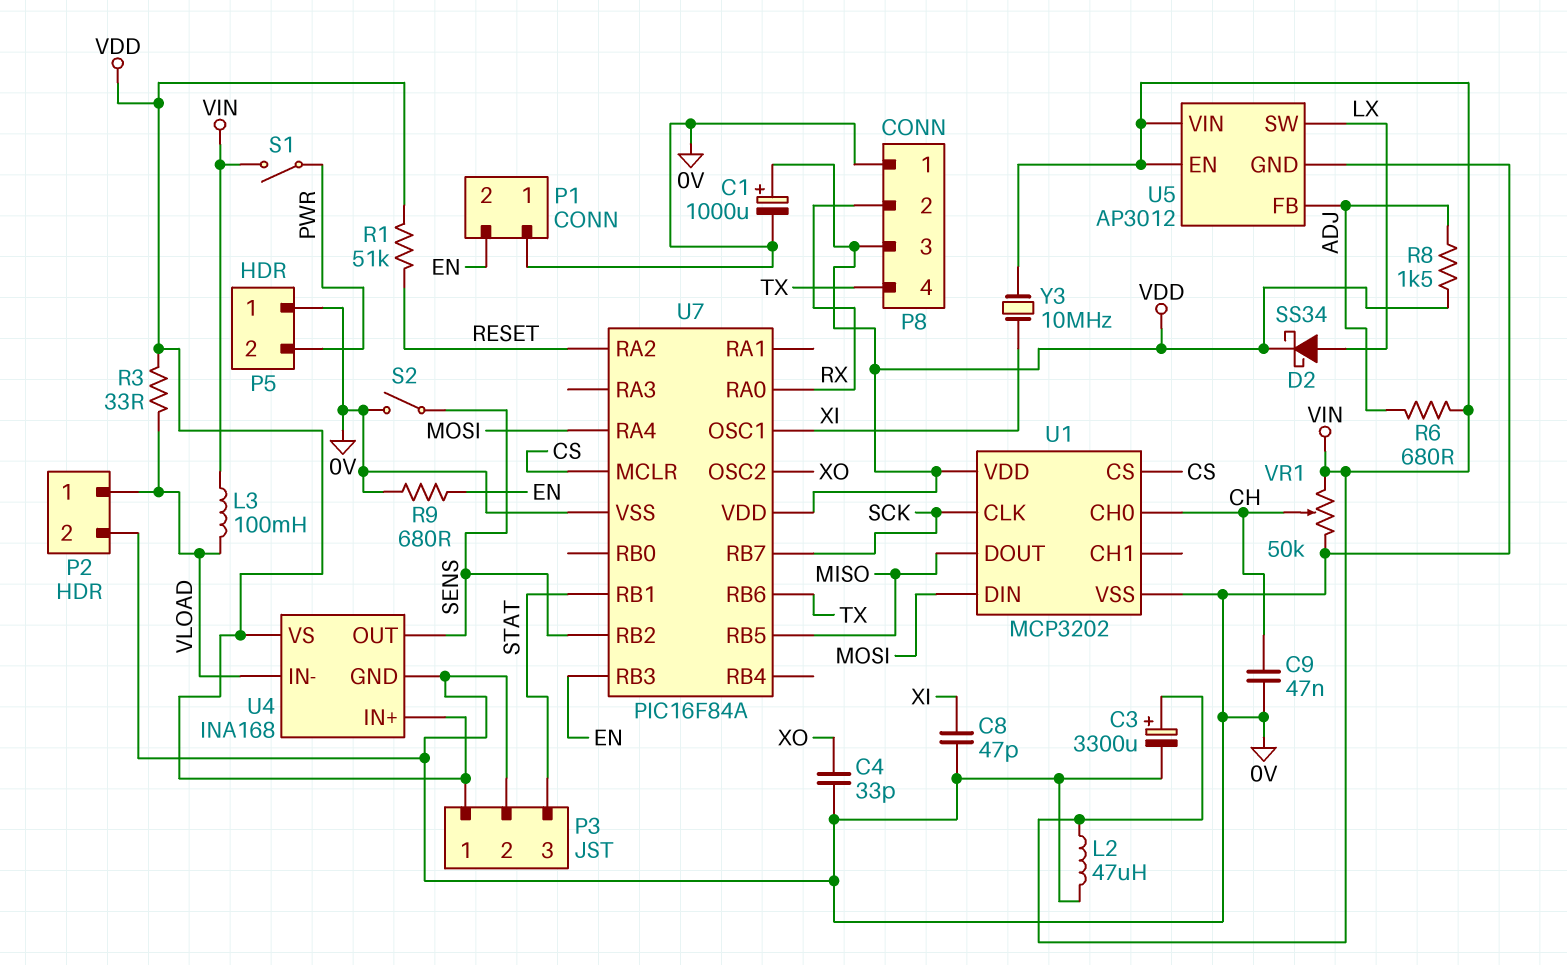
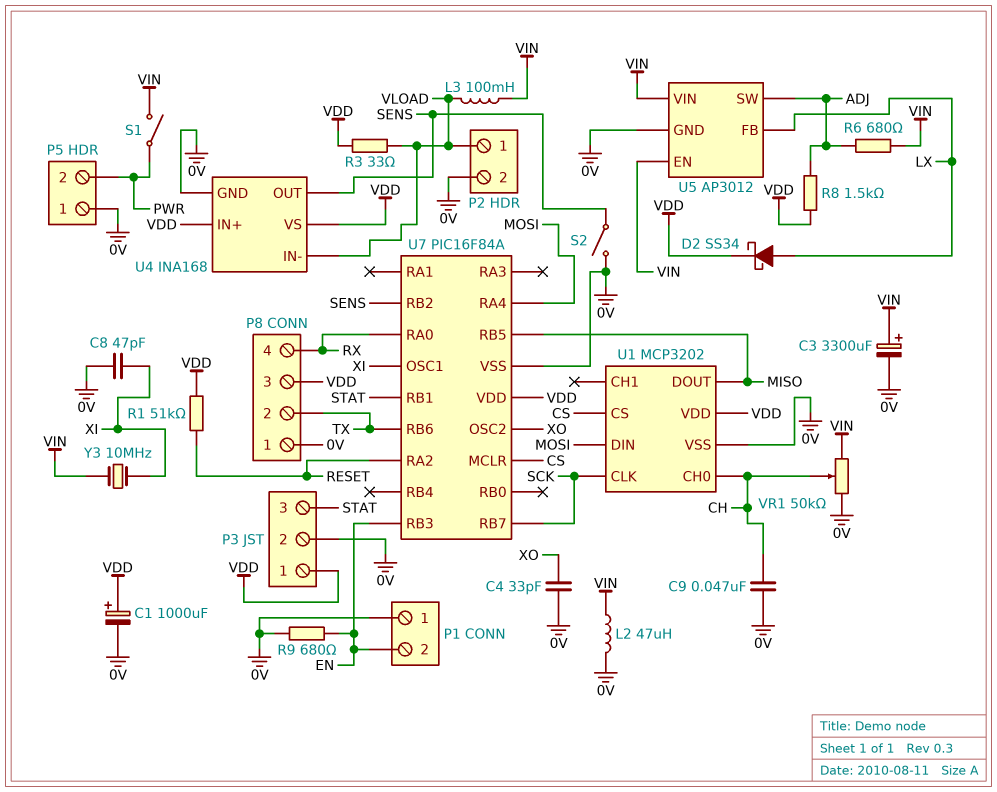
P8 pin 2: RX -> TX
P8 pin 4: TX -> RX
U5 pin FB: ADJ -> LX
U5 pin SW: LX -> ADJ

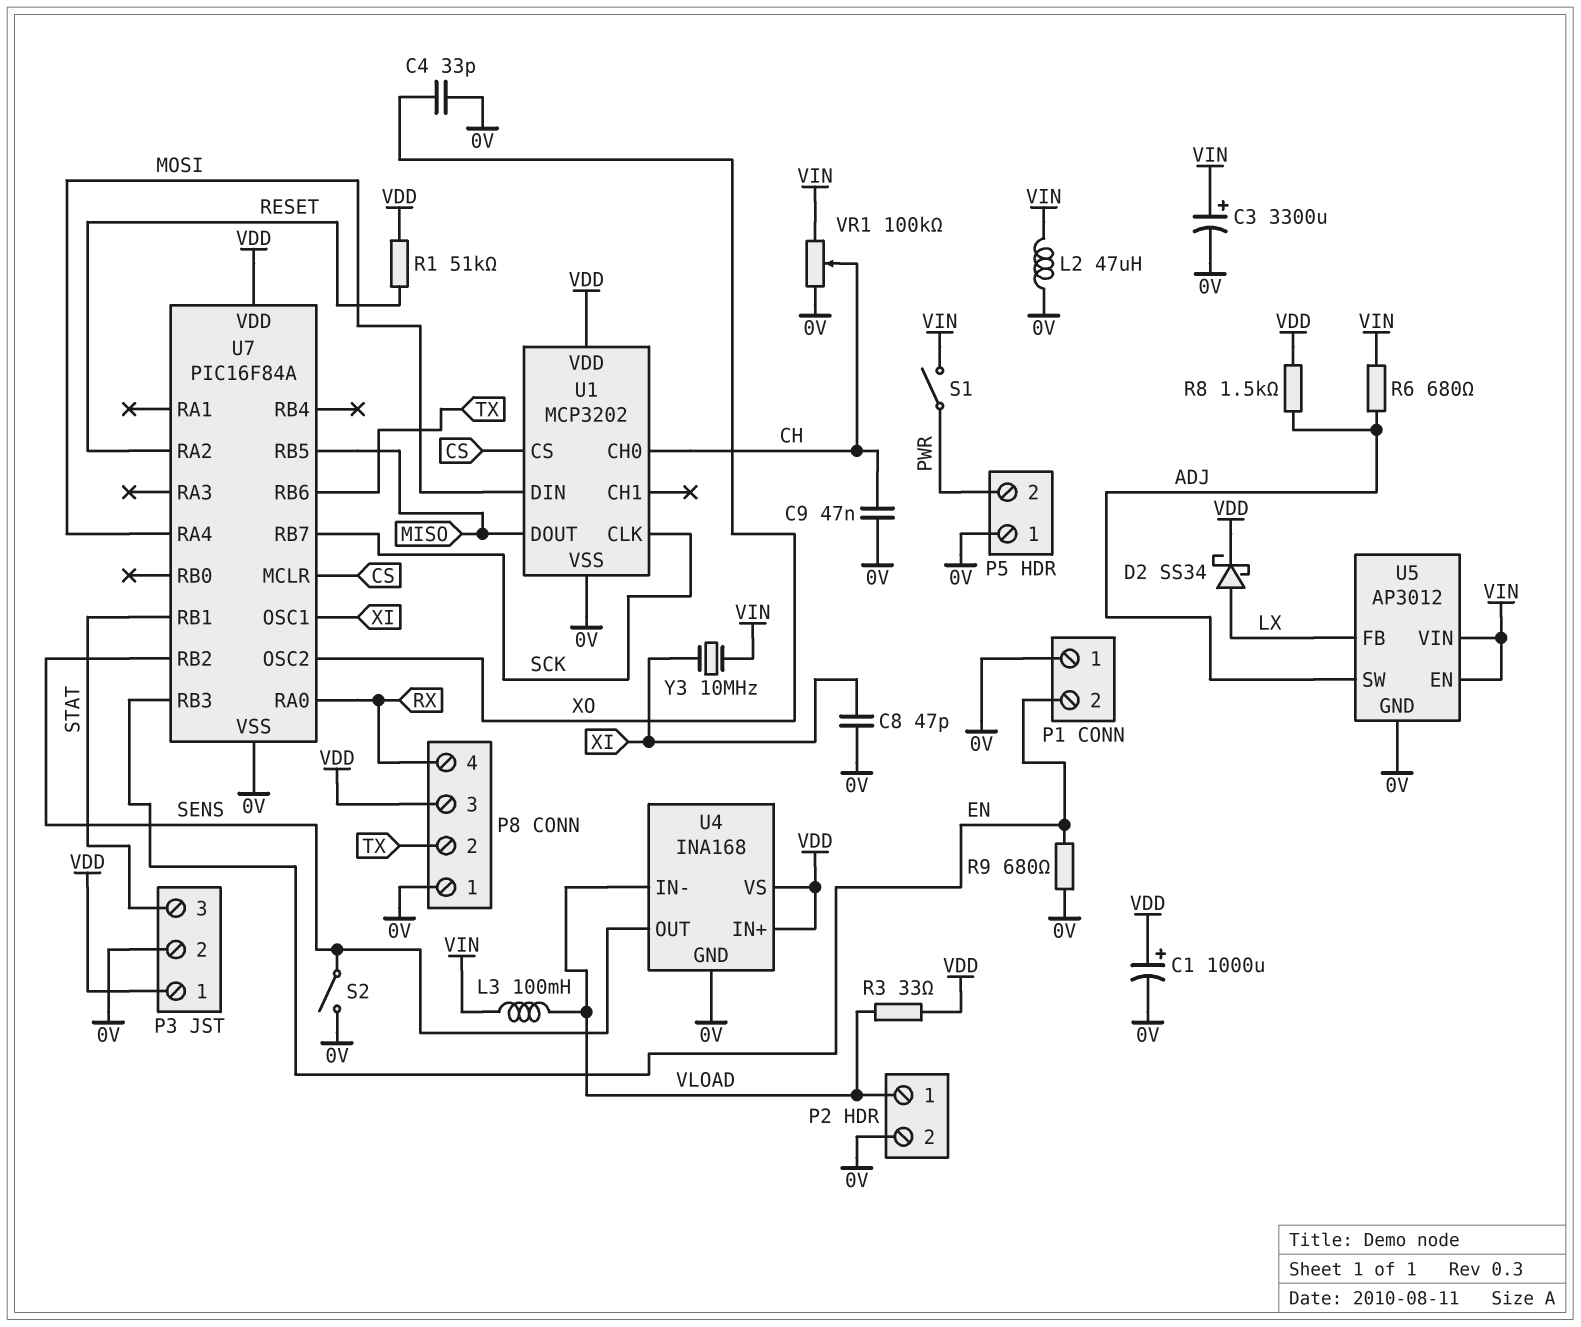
VR1: 50k (0V, VIN, wiper CH) -> 100k (0V, VIN, wiper CH)

